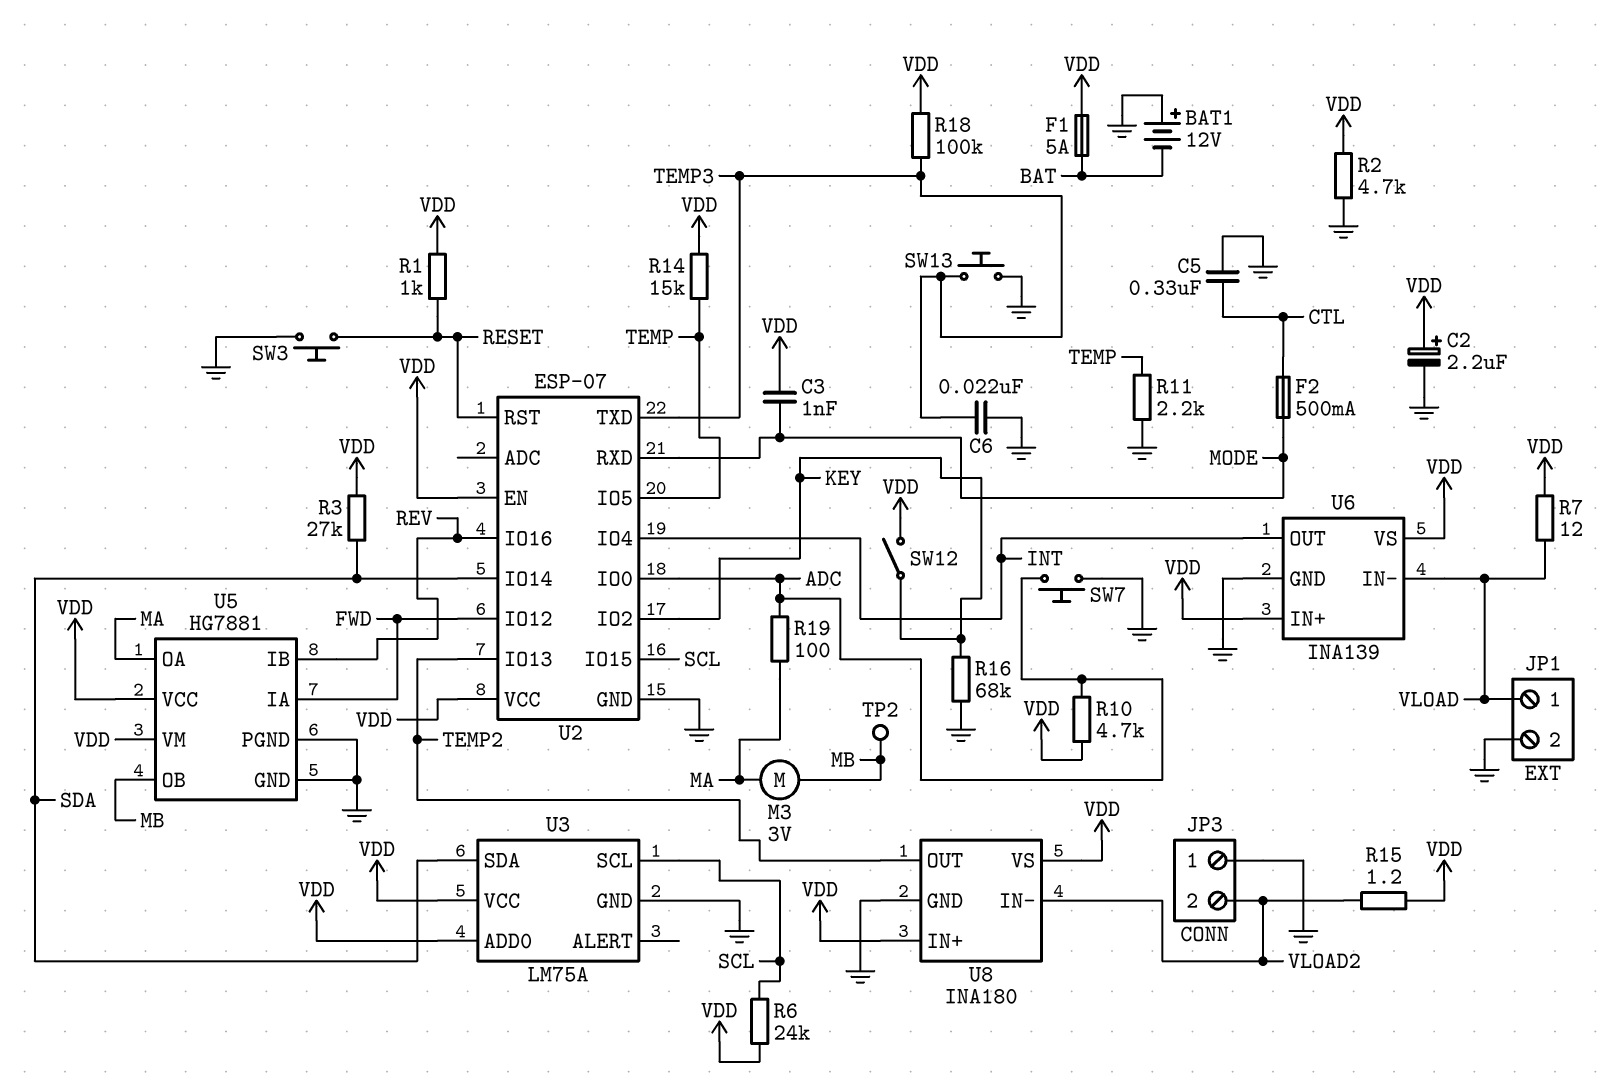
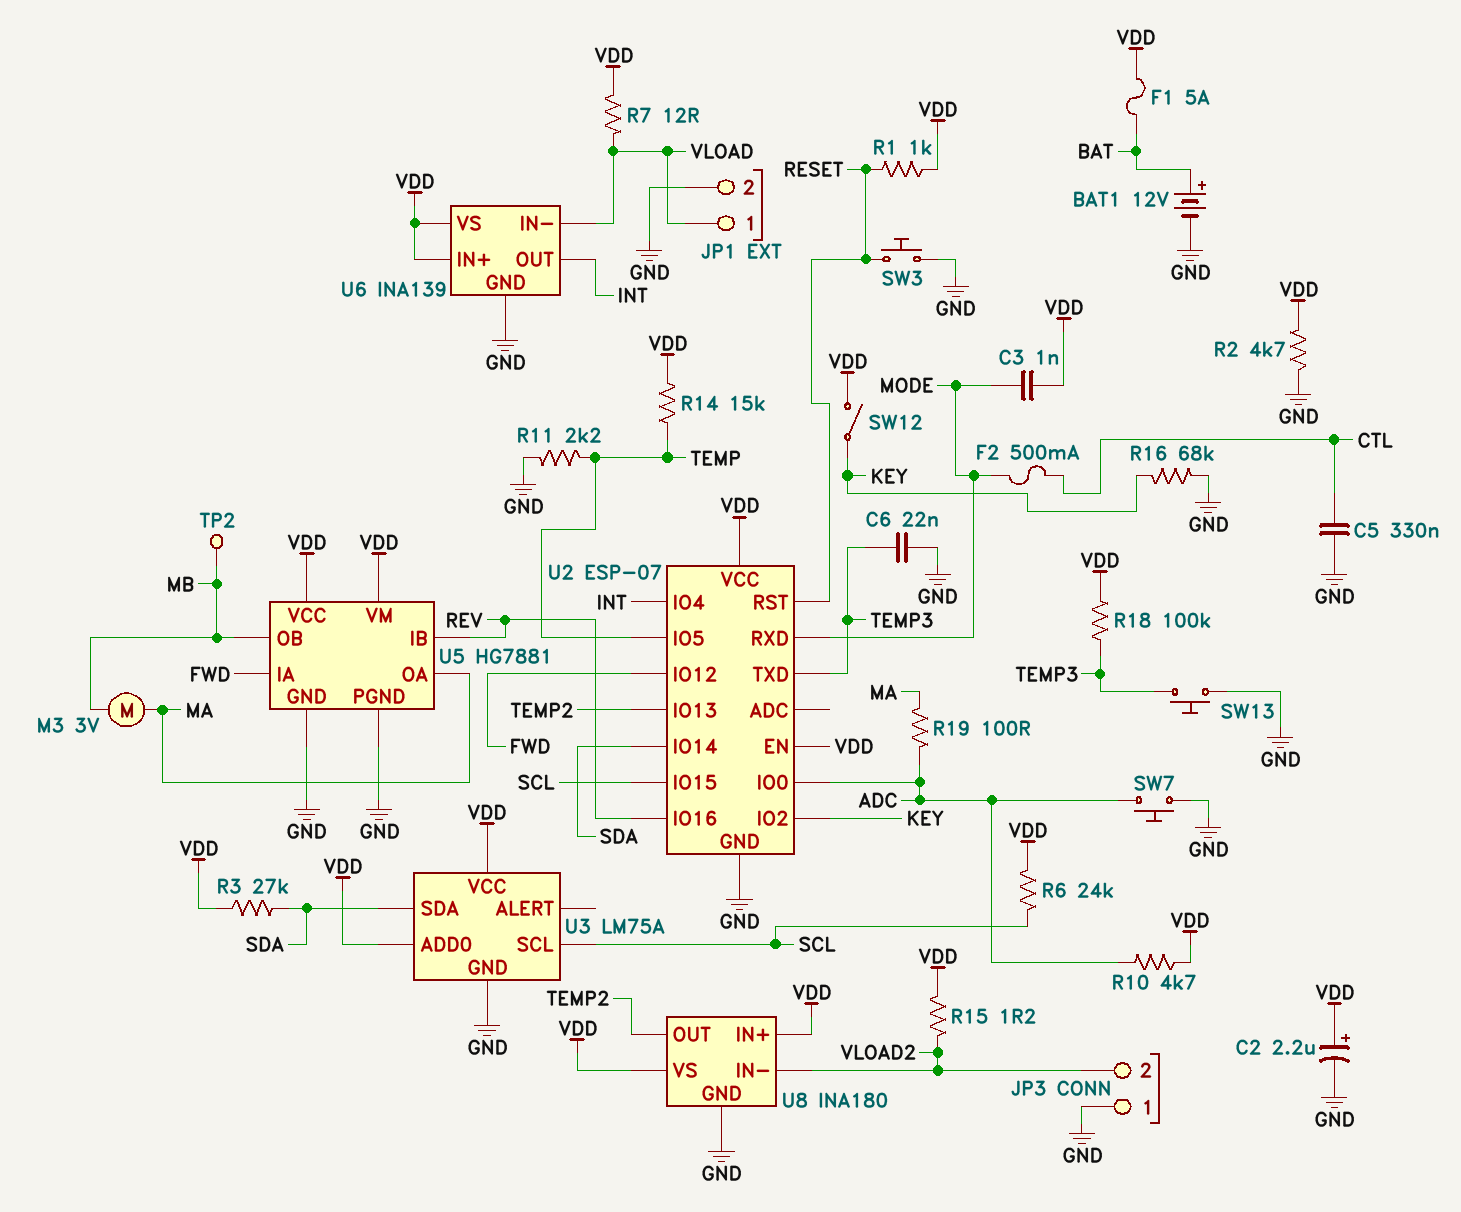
BAT1: 12V (plus GND, minus BAT) -> 12V (plus BAT, minus GND)

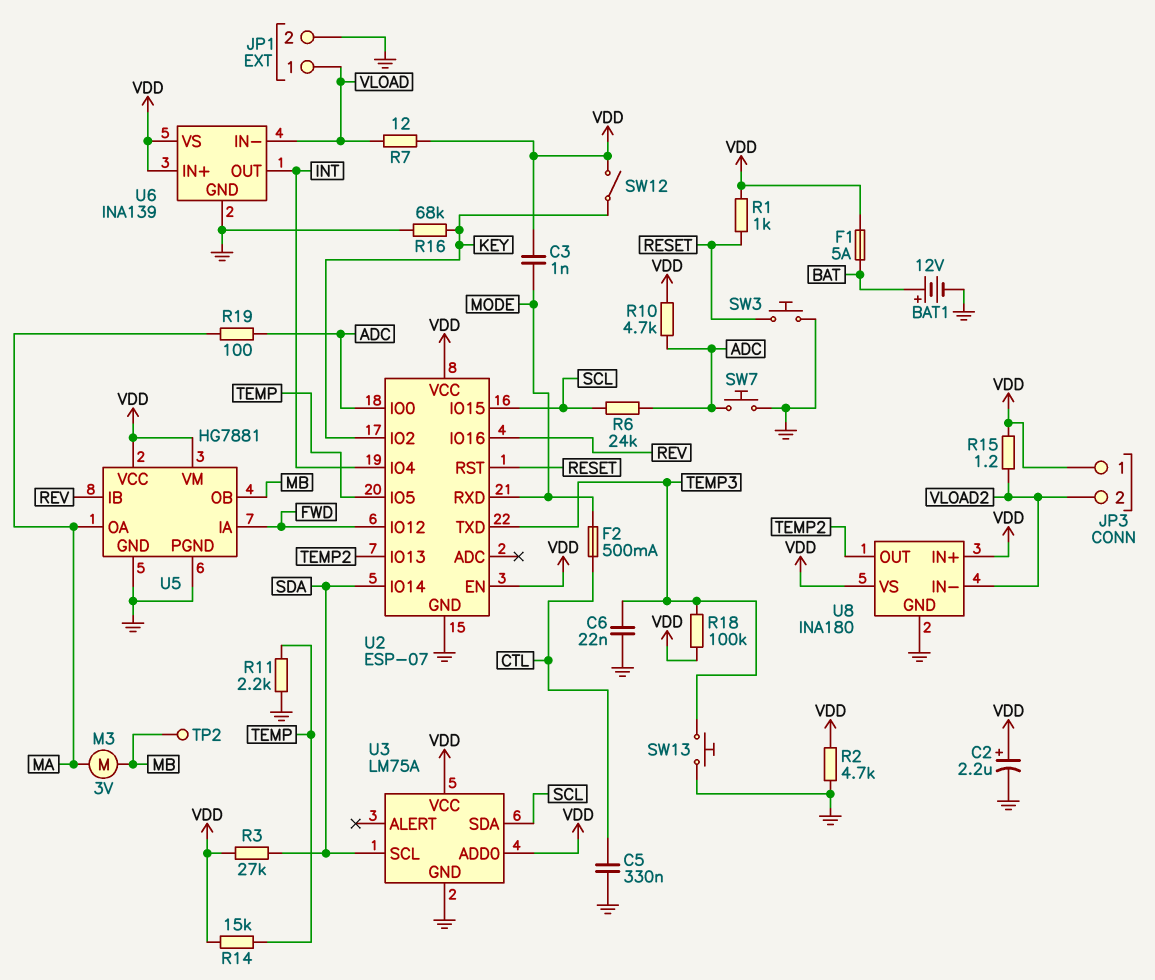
JP3 pin 1: GND -> VDD
R6: 24k (SCL, VDD) -> 24k (ADC, SCL)
U3 pin SCL: SCL -> SDA
U3 pin SDA: SDA -> SCL

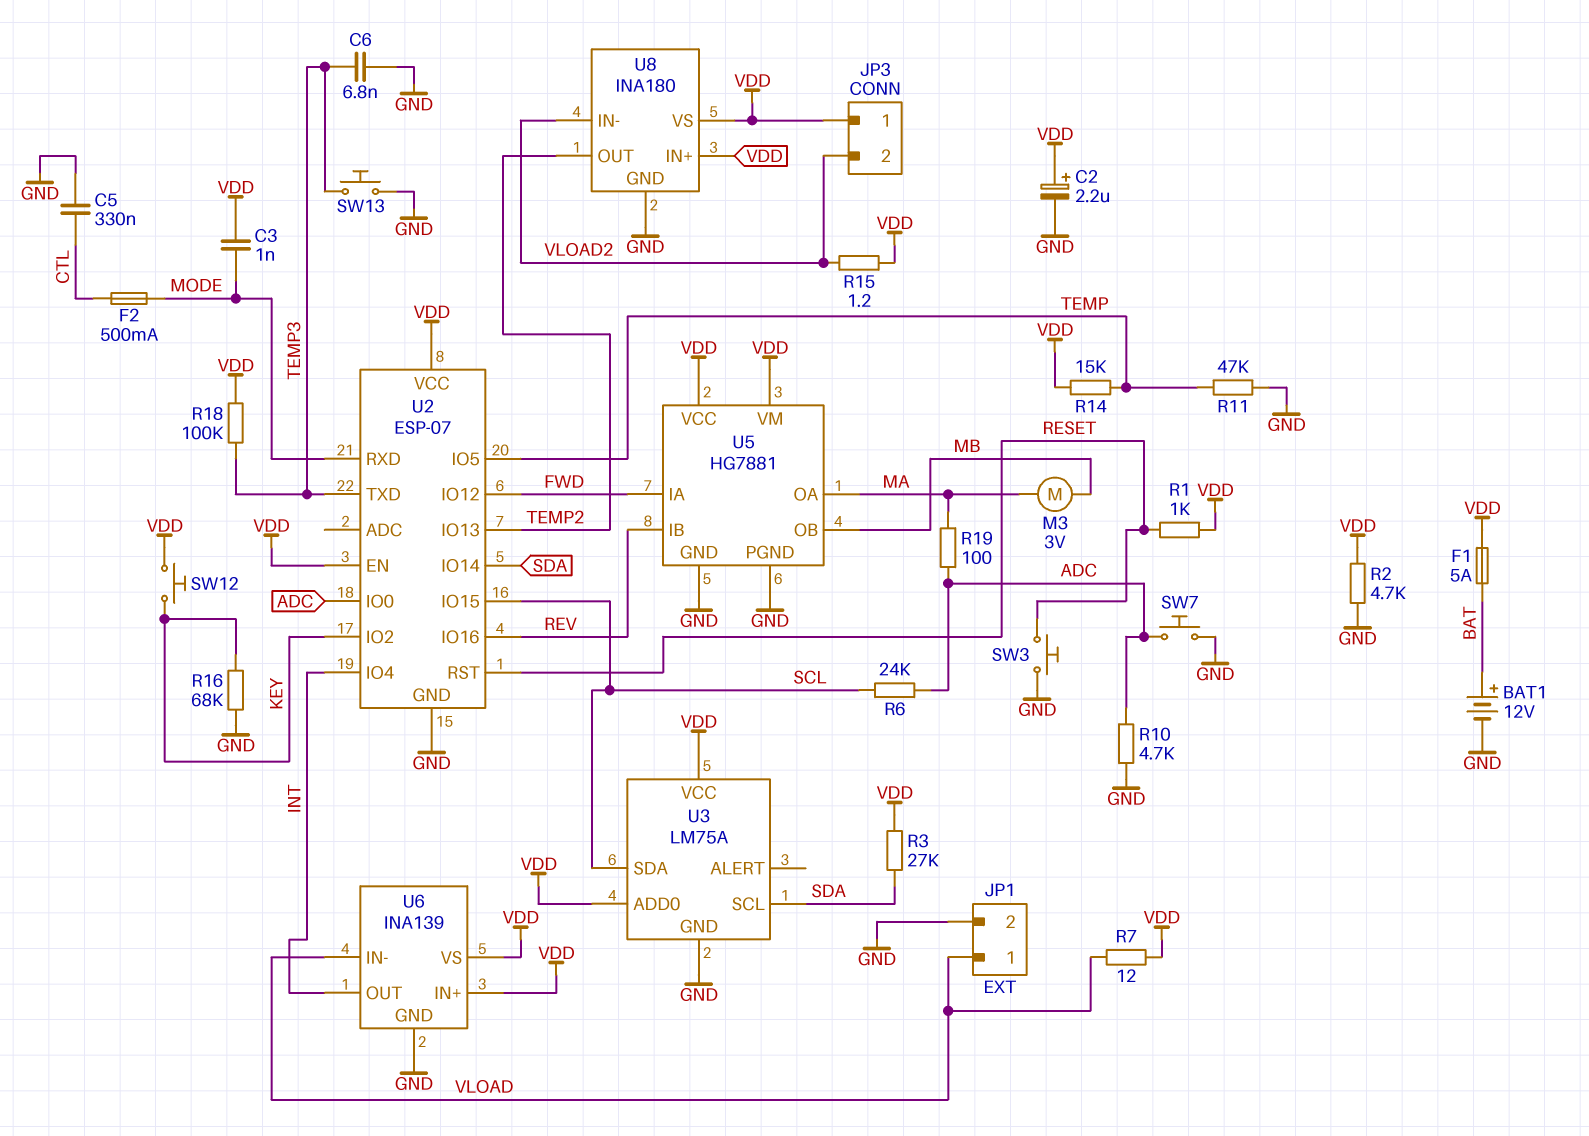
C6: 22nF (GND, TEMP3) -> 6.8nF (GND, TEMP3)
R10: 4.7k (ADC, VDD) -> 4.7k (ADC, GND)
R11: 2.2k (GND, TEMP) -> 47k (GND, TEMP)
SW12: switch (KEY, VDD) -> button (KEY, VDD)
TP2: test point (MB) -> none

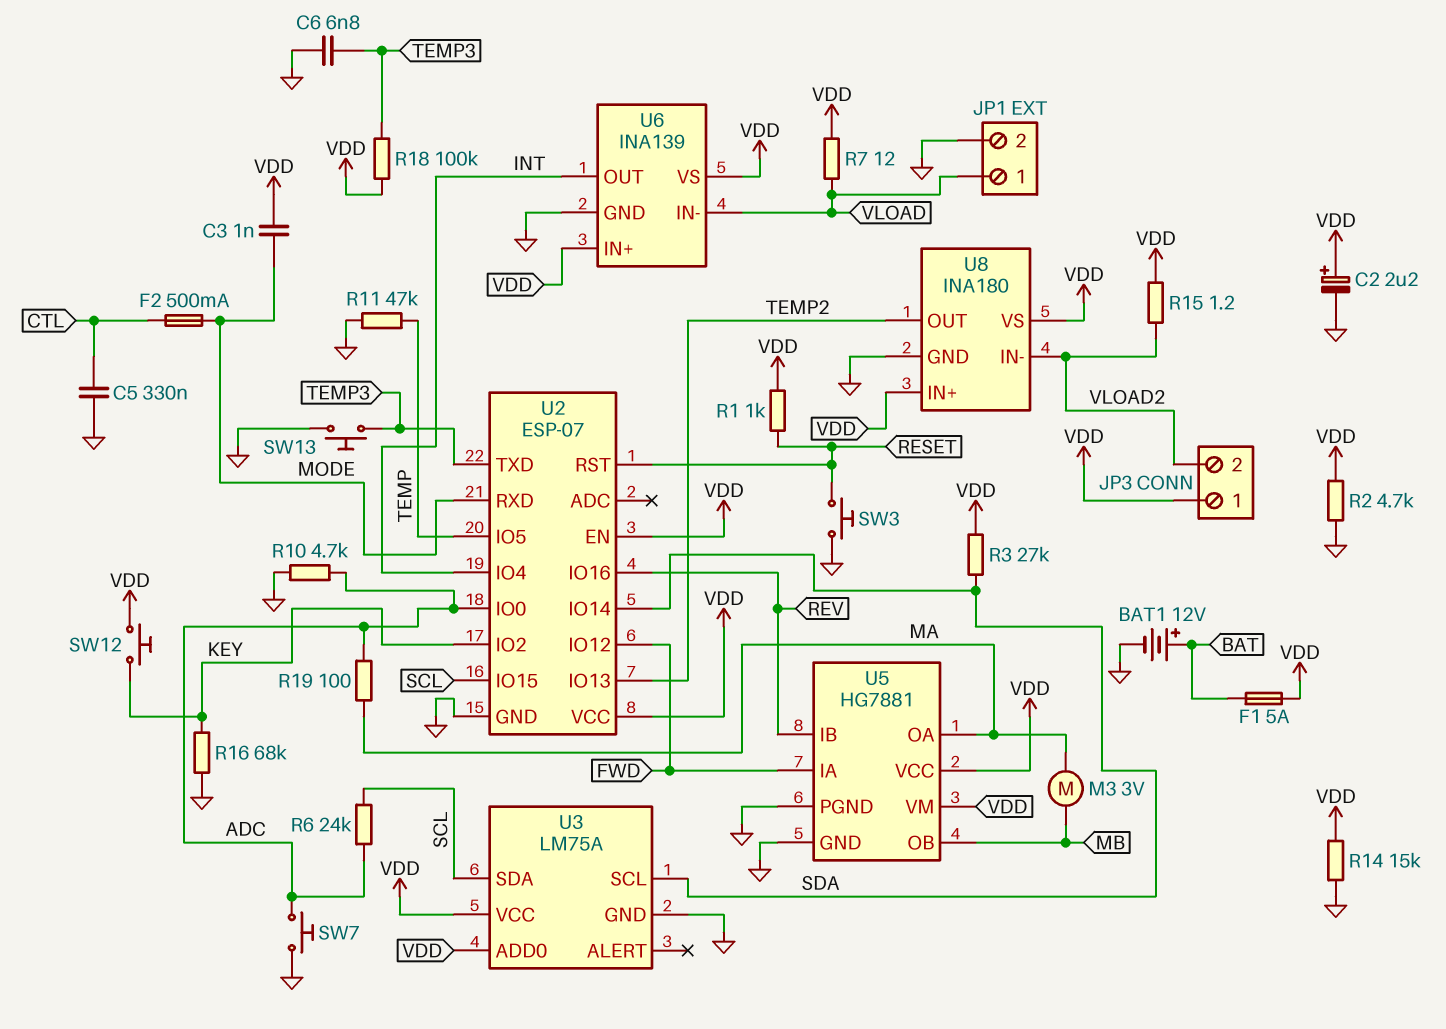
R14: 15k (TEMP, VDD) -> 15k (GND, VDD)

